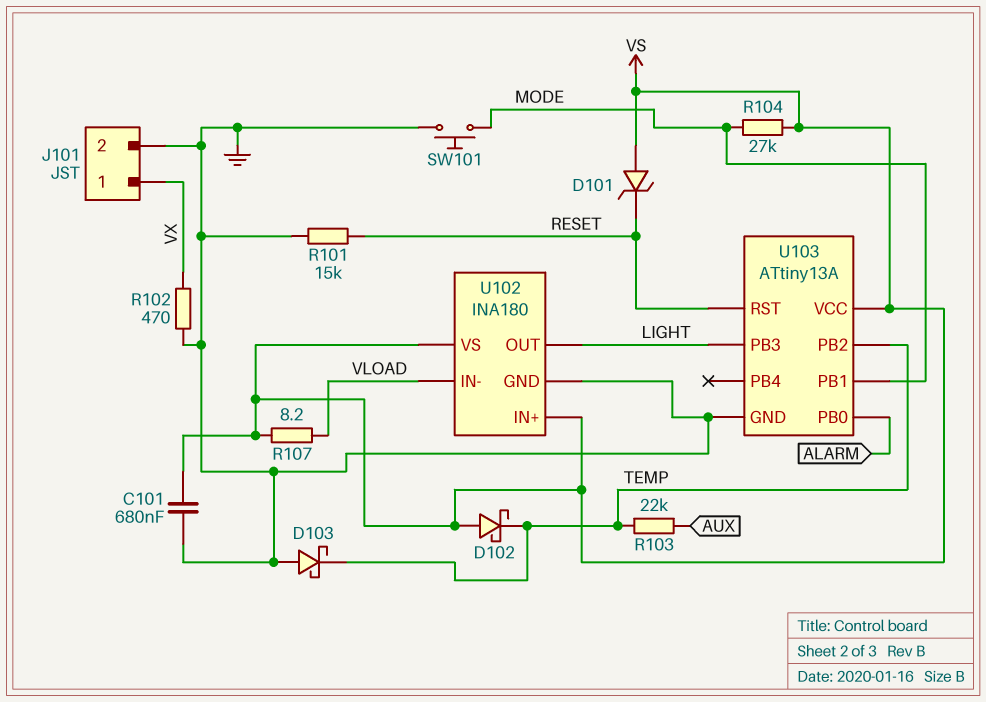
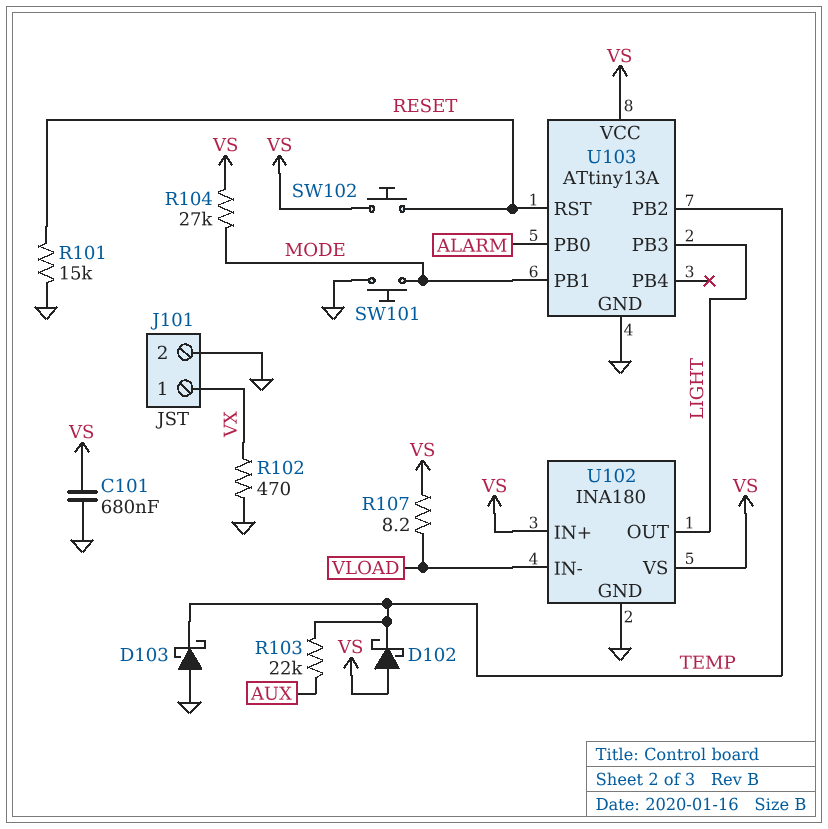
D101: zener (A VS, K RESET) -> none
SW102: none -> button (RESET, VS)

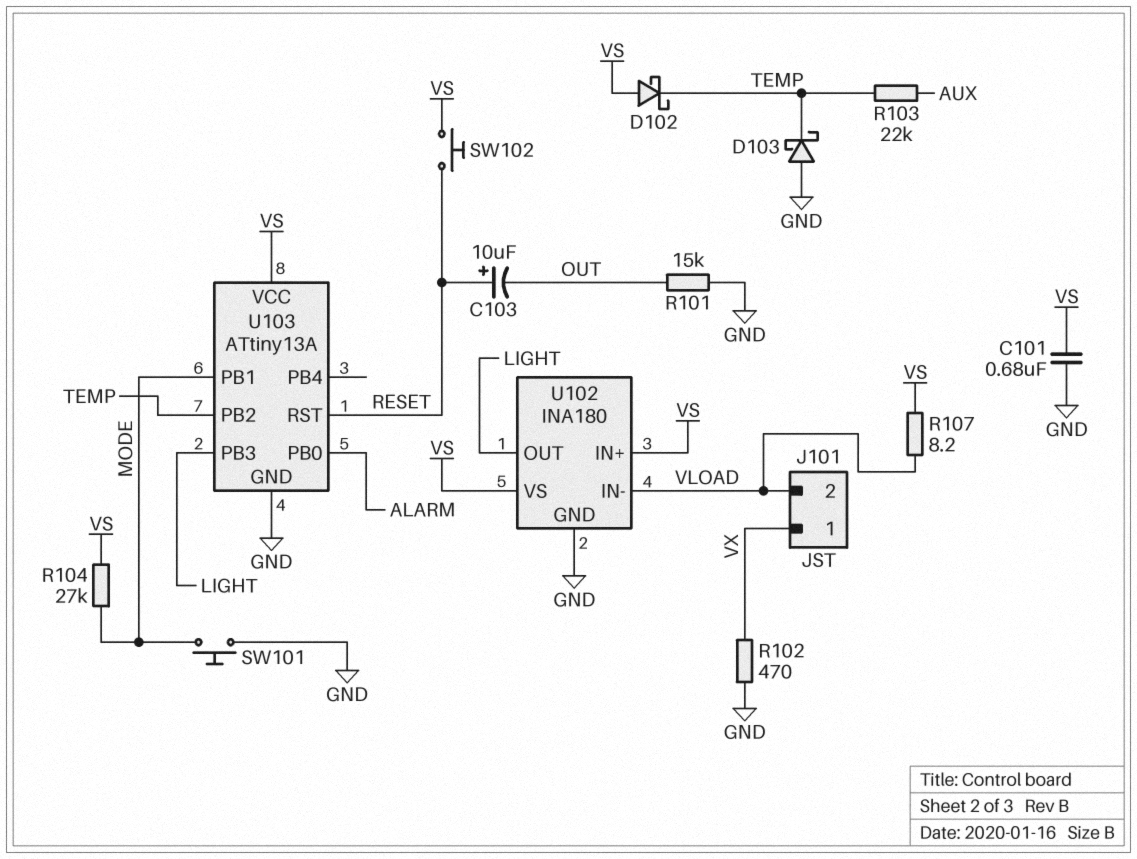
C103: none -> 10uF (plus RESET, minus OUT)
J101 pin 2: GND -> VLOAD
R101: 15k (GND, RESET) -> 15k (GND, OUT)

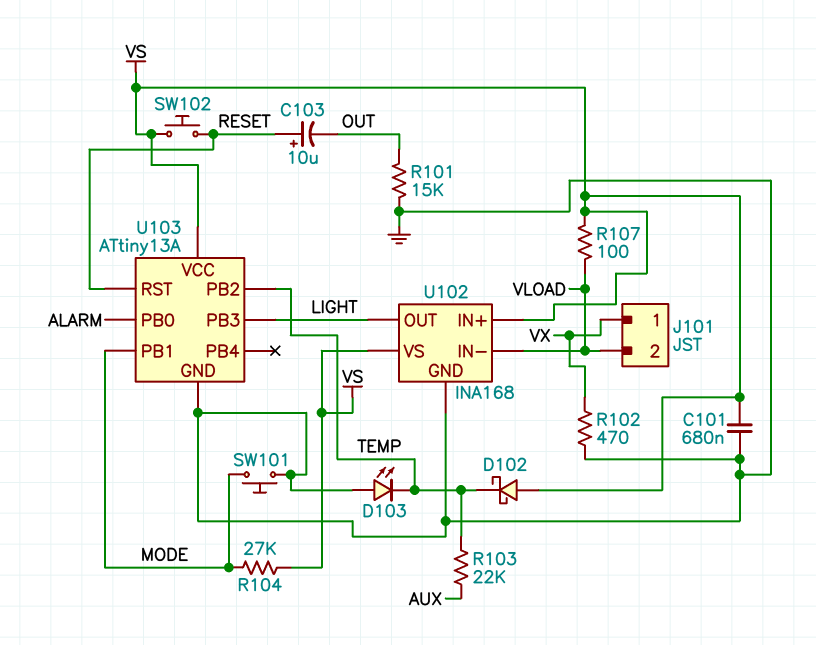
D103: schottky (A GND, K TEMP) -> LED (A GND, K TEMP)
R107: 8.2 (VLOAD, VS) -> 100 (VLOAD, VS)
U102: INA180 -> INA168

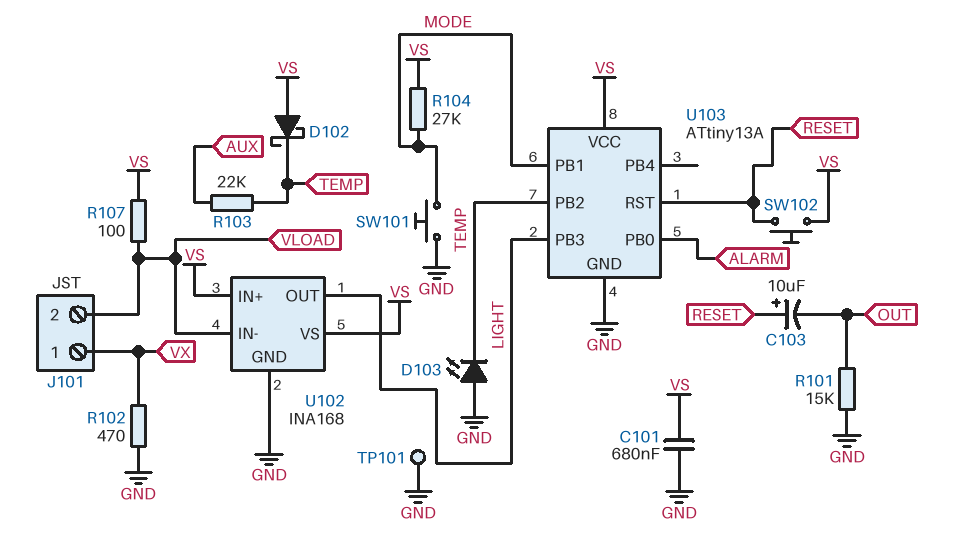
TP101: none -> test point (GND)

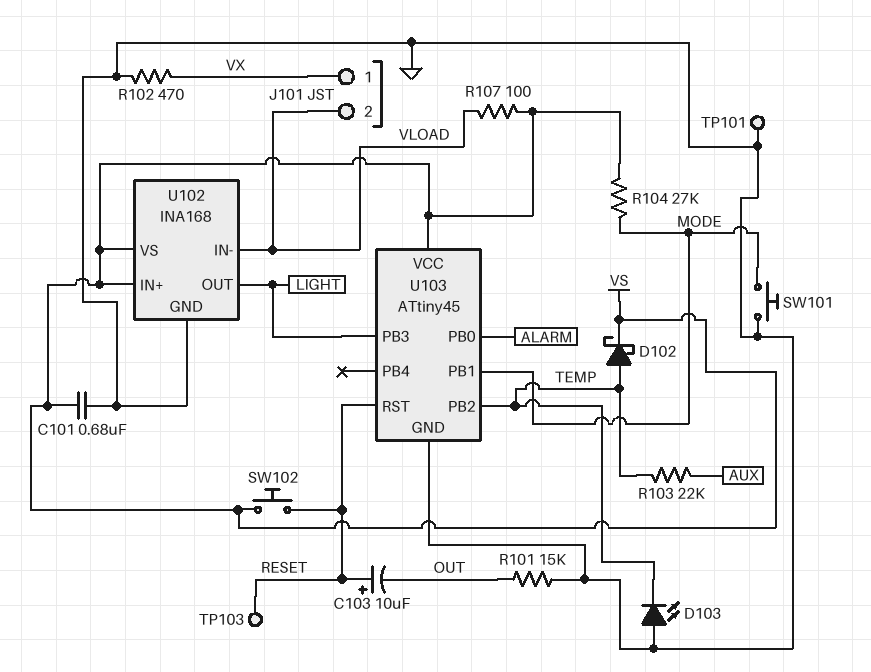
D102: schottky (A VS, K TEMP) -> schottky (A TEMP, K VS)
TP103: none -> test point (RESET)
U103: ATtiny13A -> ATtiny45

